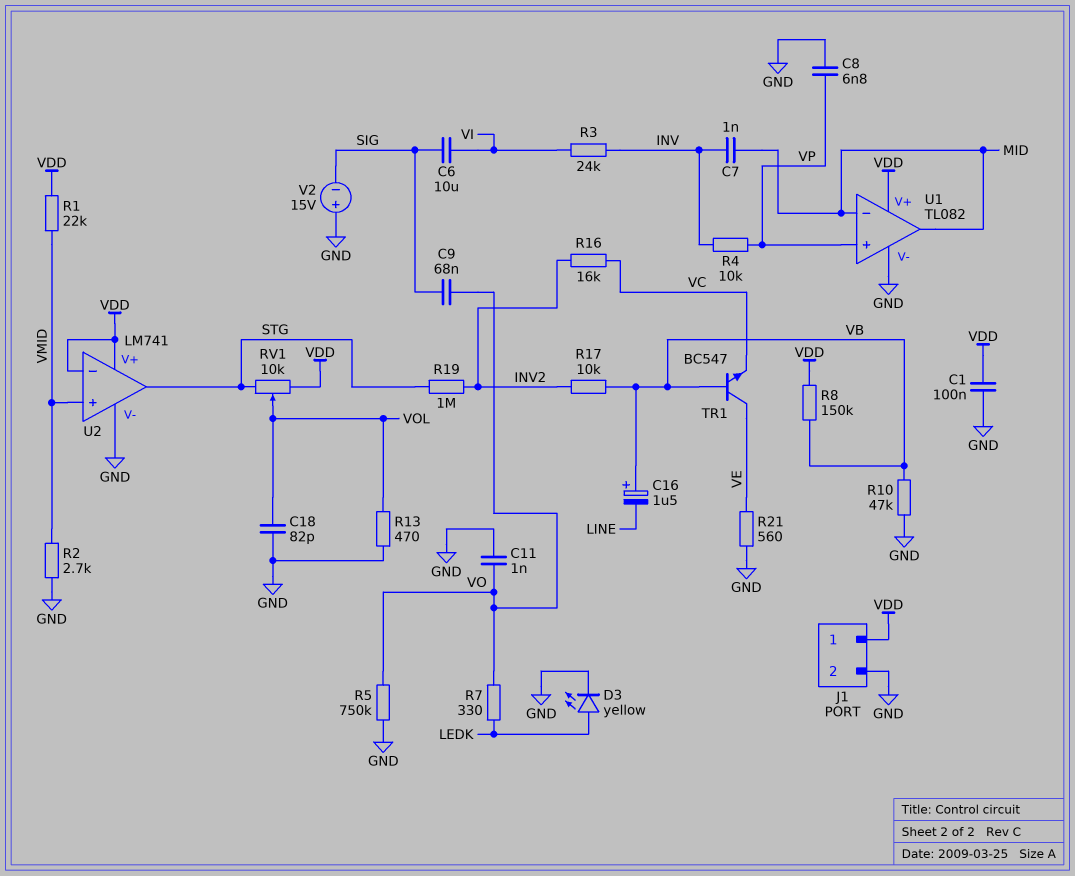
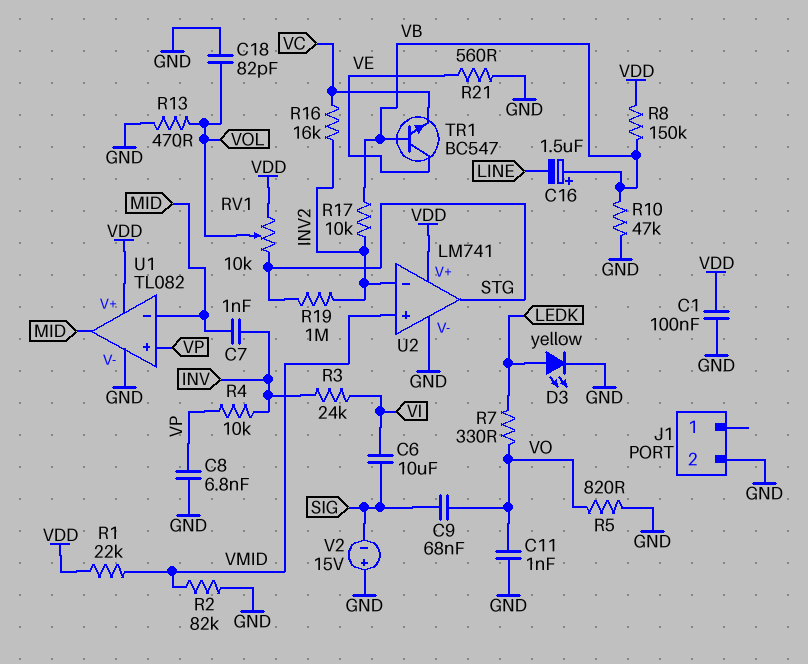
J1 pin 1: VDD -> none
R2: 2.7k (GND, VMID) -> 82k (GND, VMID)
R5: 750k (GND, VO) -> 820 (GND, VO)
U2 pin in-: VDD -> INV2

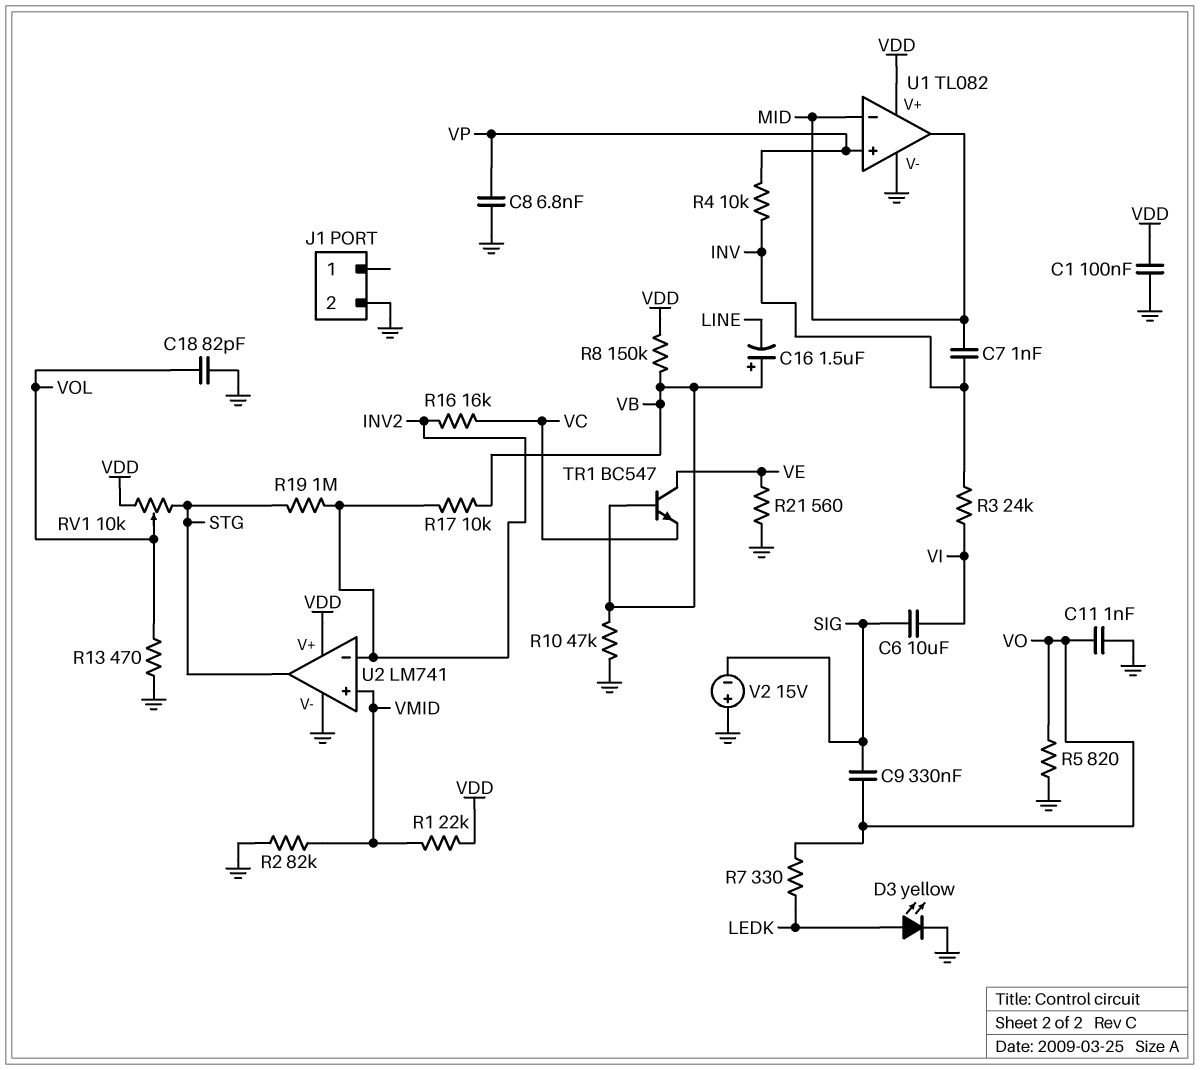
C9: 68nF (SIG, VO) -> 330nF (SIG, VO)

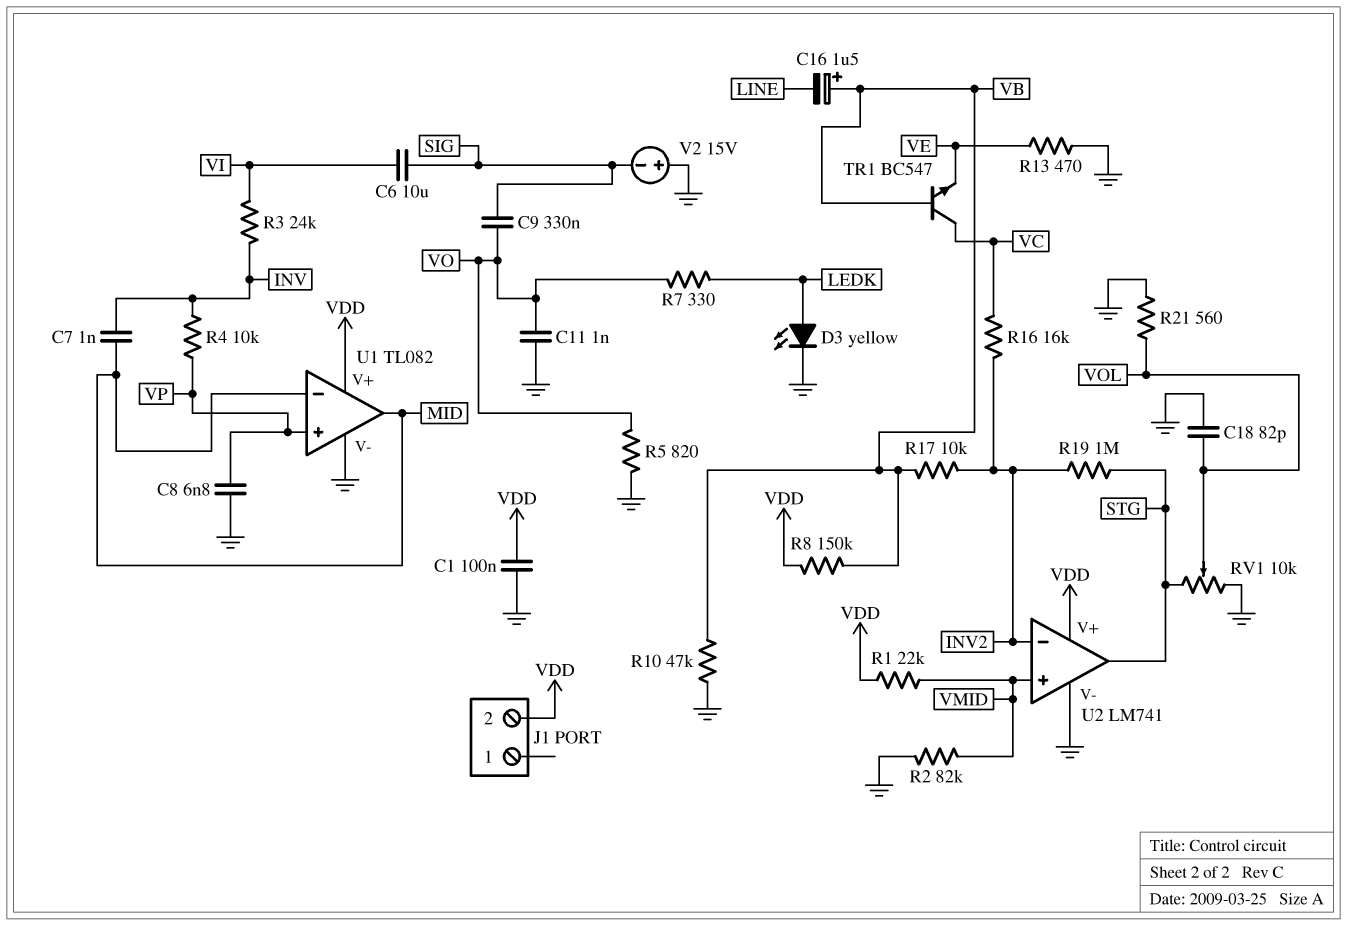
J1 pin 2: GND -> VDD
R13: 470 (GND, VOL) -> 470 (GND, VE)
R21: 560 (GND, VE) -> 560 (GND, VOL)
RV1: 10k (STG, VDD, wiper VOL) -> 10k (GND, STG, wiper VOL)
TR1: NPN BC547 (B VB, C VE, E VC) -> NPN BC547 (B VB, C VC, E VE)

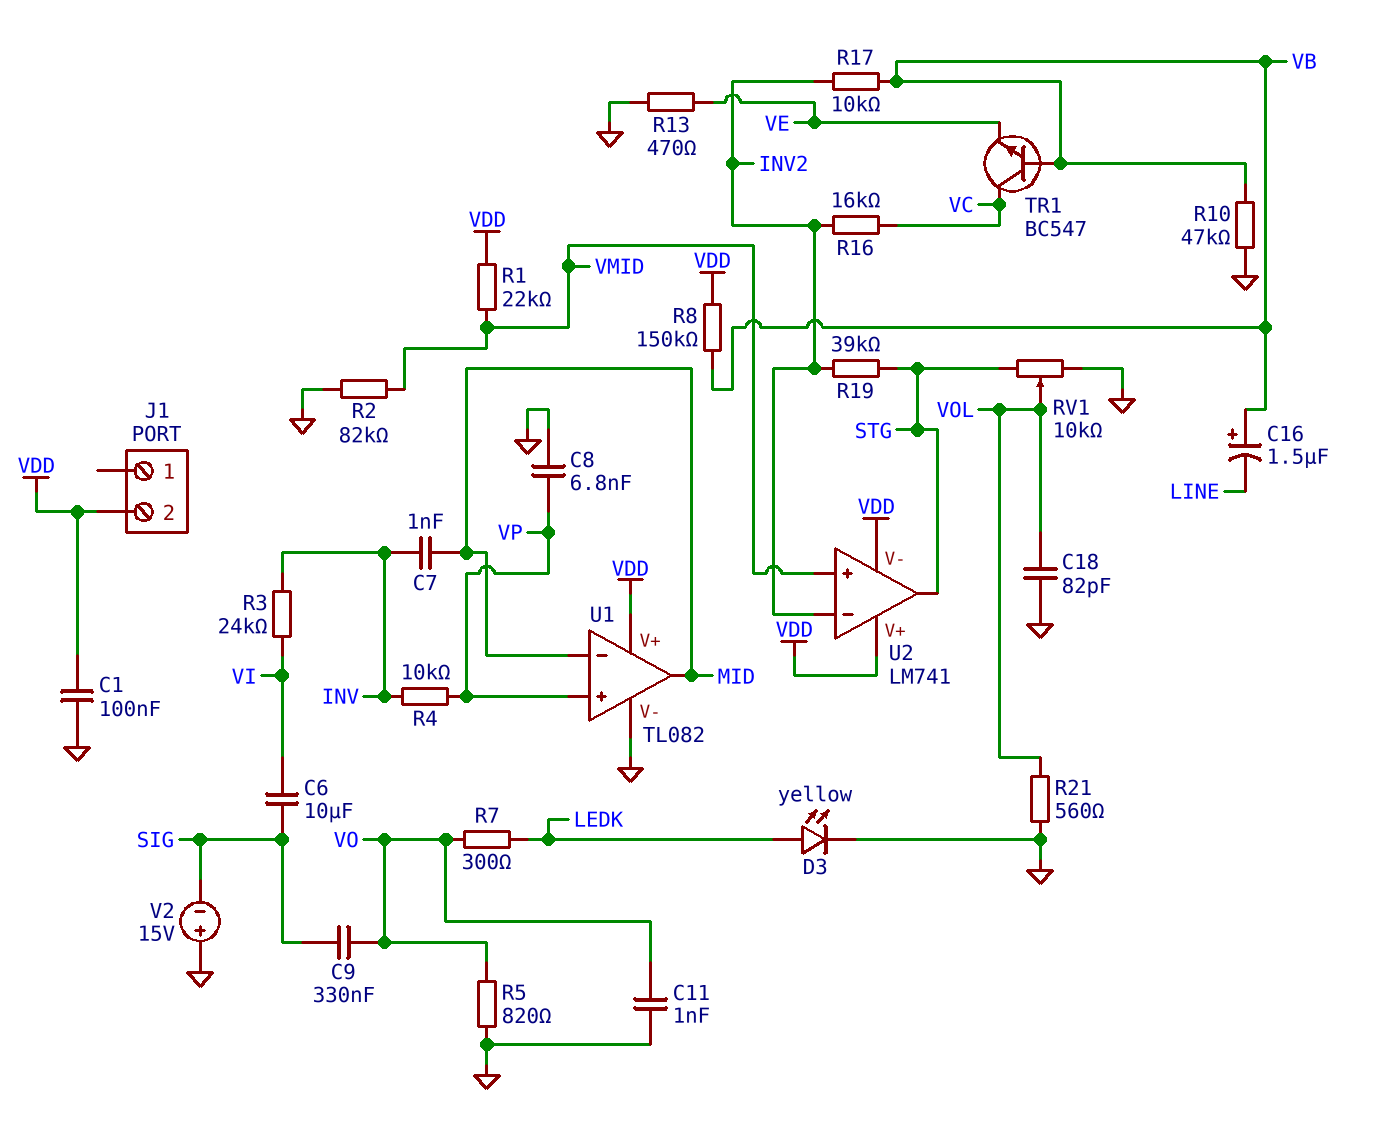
R7: 330 (LEDK, VO) -> 300 (LEDK, VO)
R19: 1M (INV2, STG) -> 39k (INV2, STG)
U2 pin V-: GND -> VDD

